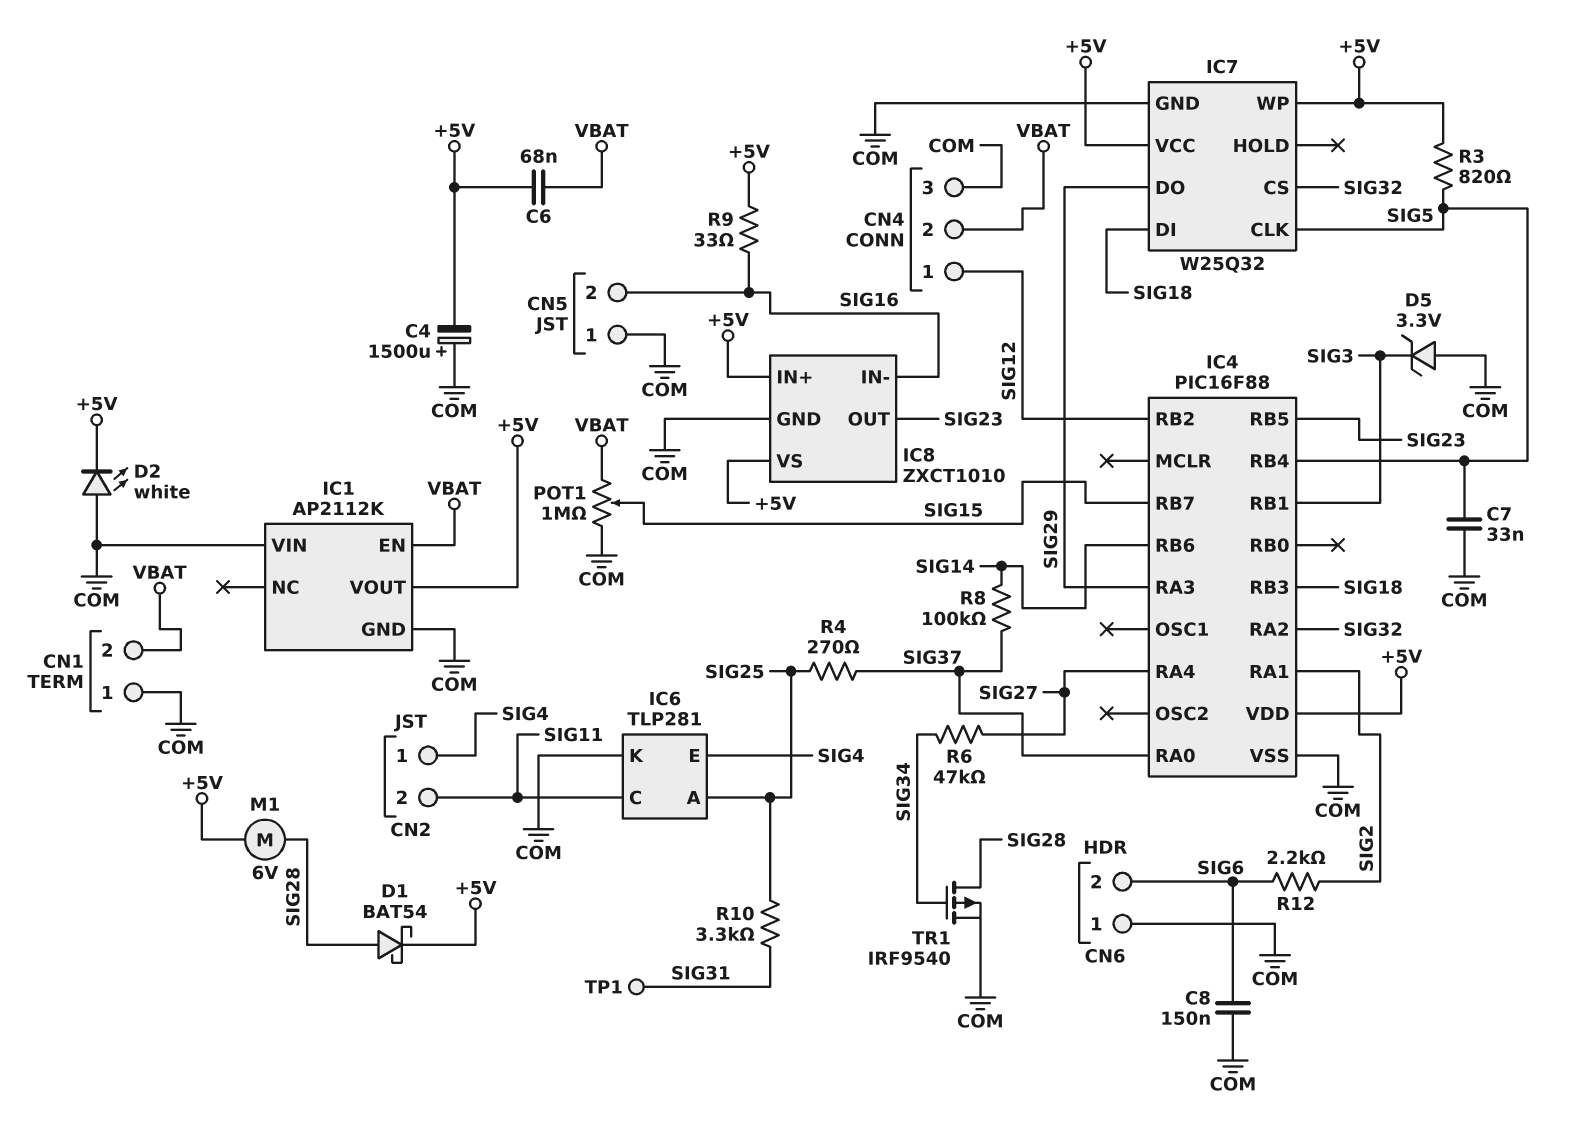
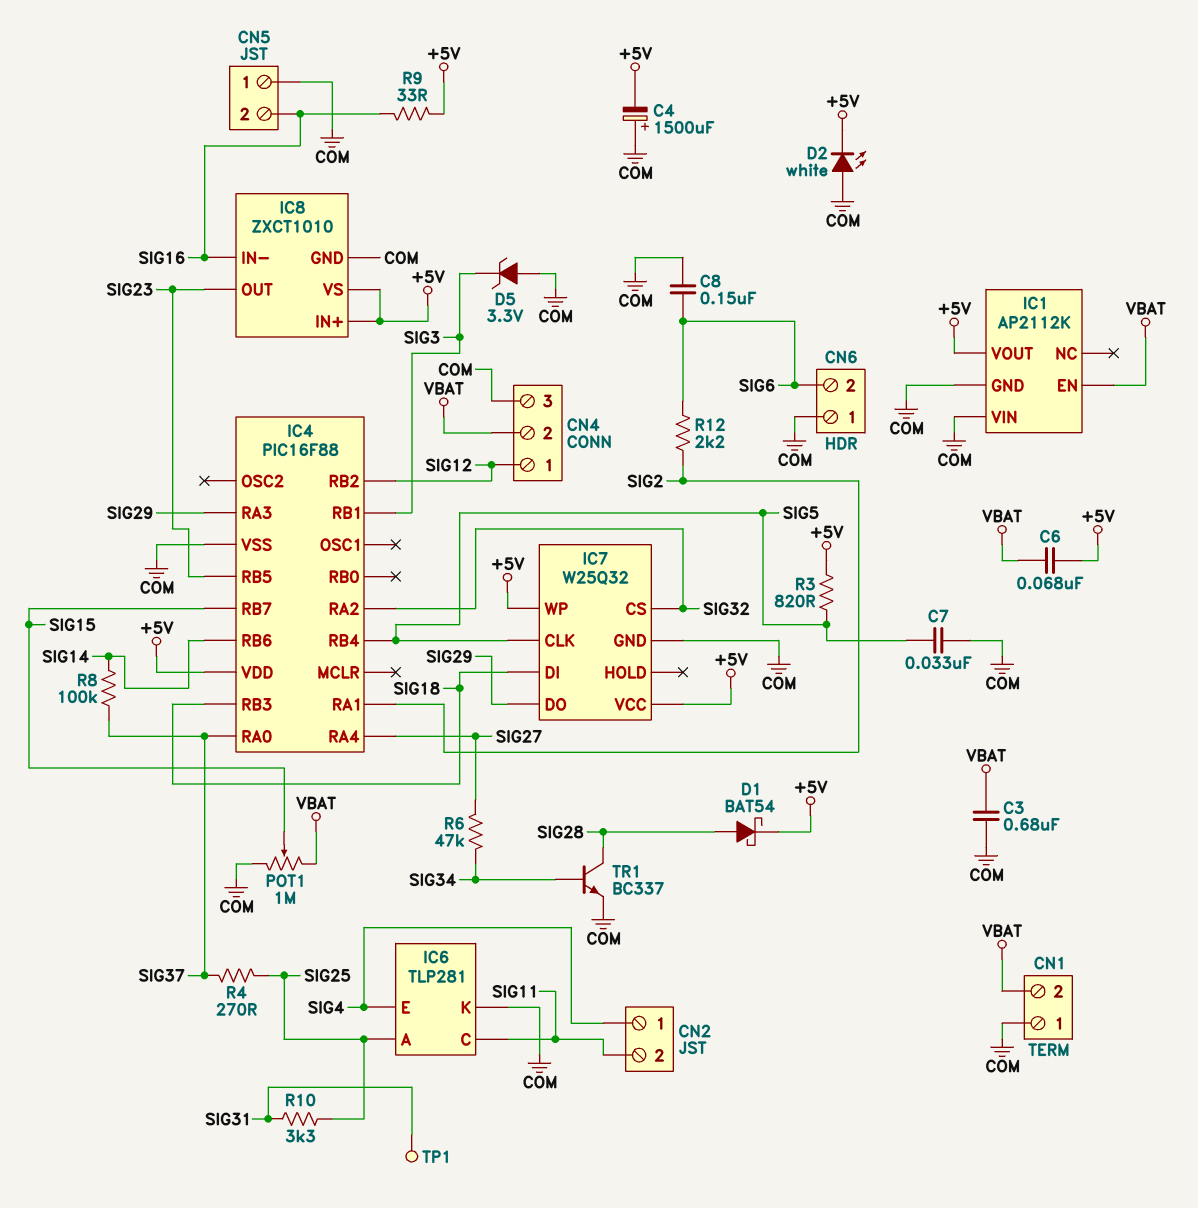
C3: none -> 680nF (COM, VBAT)
M1: motor 6V (+5V, SIG28) -> none
TR1: PMOS IRF9540 (G SIG34, D SIG28, S COM) -> NPN BC337 (B SIG34, C SIG28, E COM)

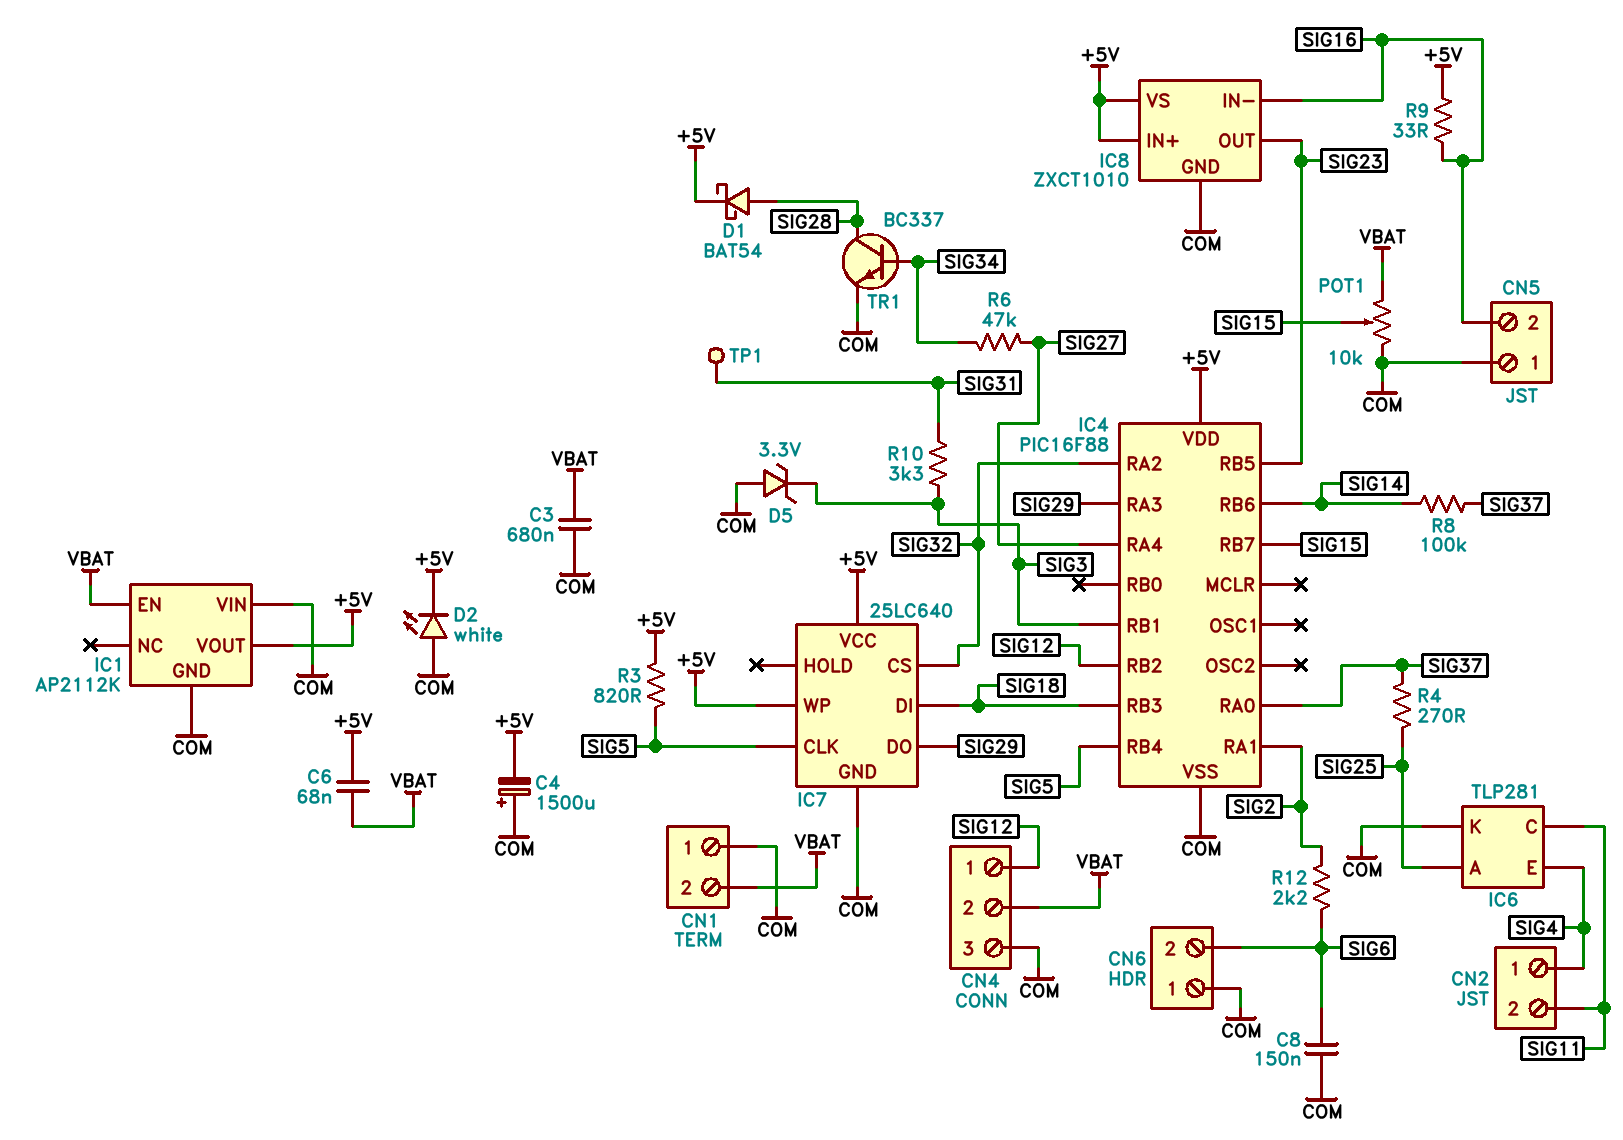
C7: 33nF (COM, SIG5) -> none
IC7: W25Q32 -> 25LC640
POT1: 1M (COM, VBAT, wiper SIG15) -> 10k (COM, VBAT, wiper SIG15)
R10: 3.3k (SIG25, SIG31) -> 3.3k (SIG3, SIG31)

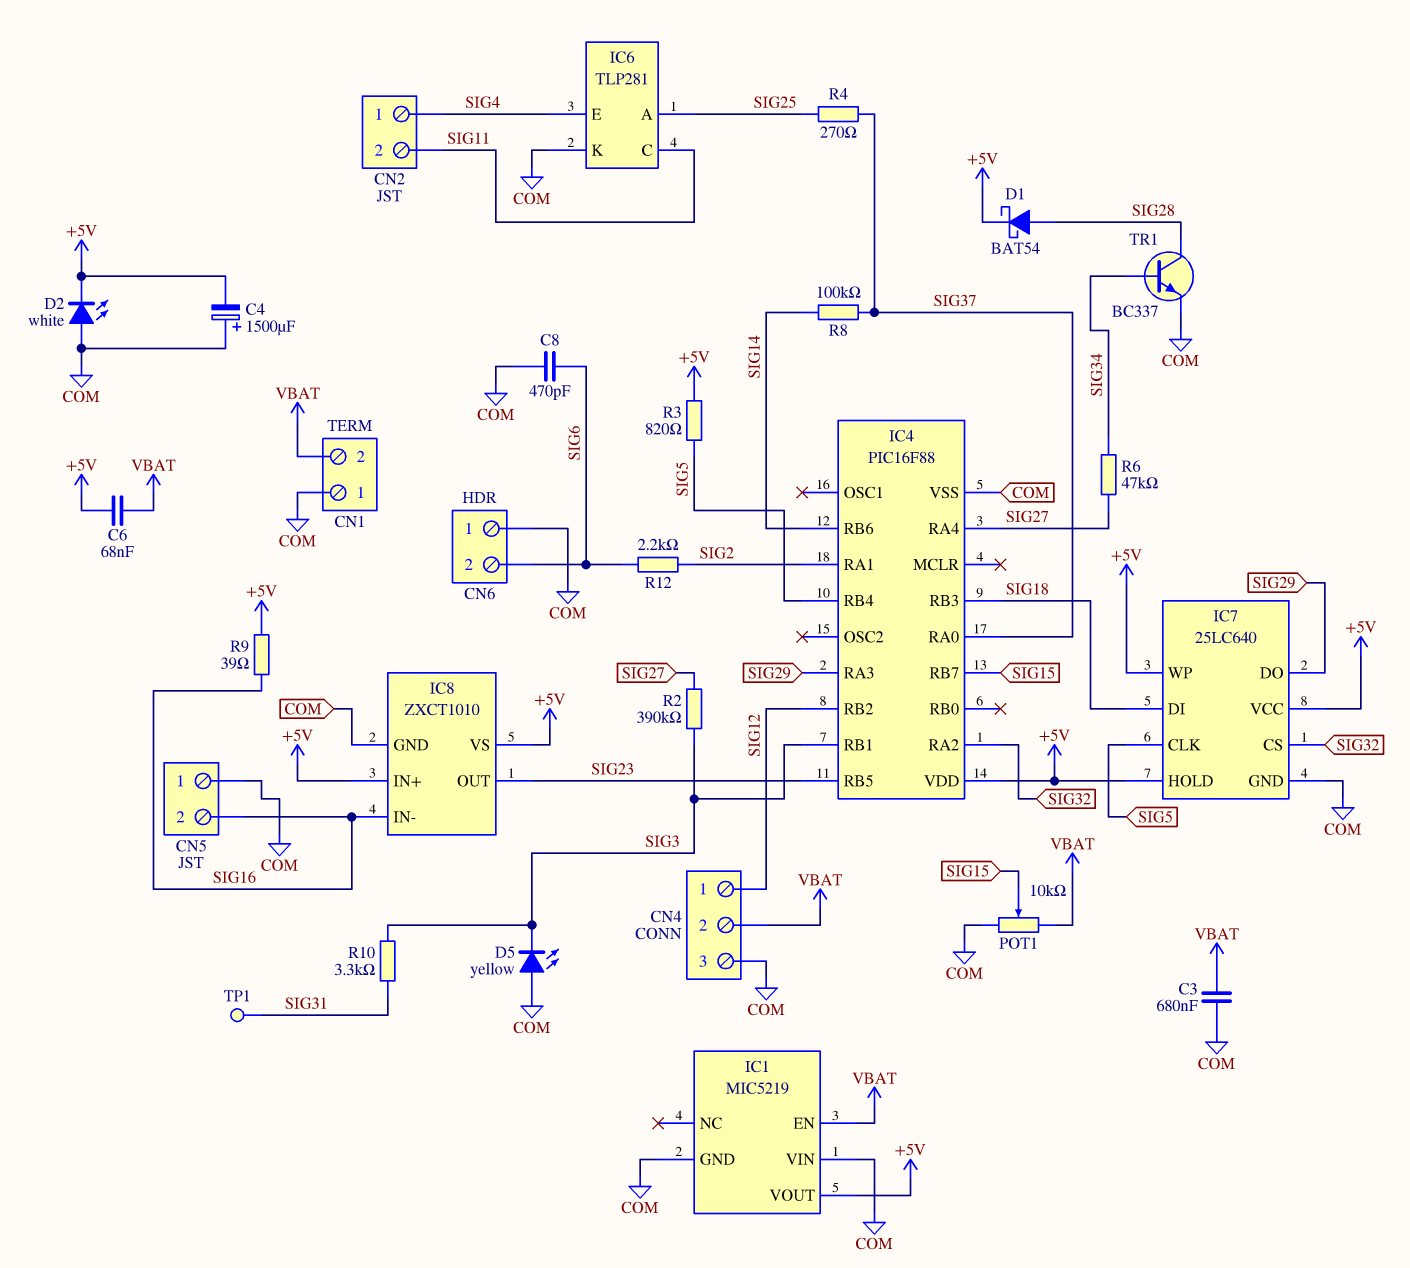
C8: 150nF (COM, SIG6) -> 470pF (COM, SIG6)
D5: zener 3.3V (A COM, K SIG3) -> LED yellow (A COM, K SIG3)
IC1: AP2112K -> MIC5219
IC7 pin HOLD: none -> +5V
R2: none -> 390k (SIG3, SIG27)
R9: 33 (+5V, SIG16) -> 39 (+5V, SIG16)

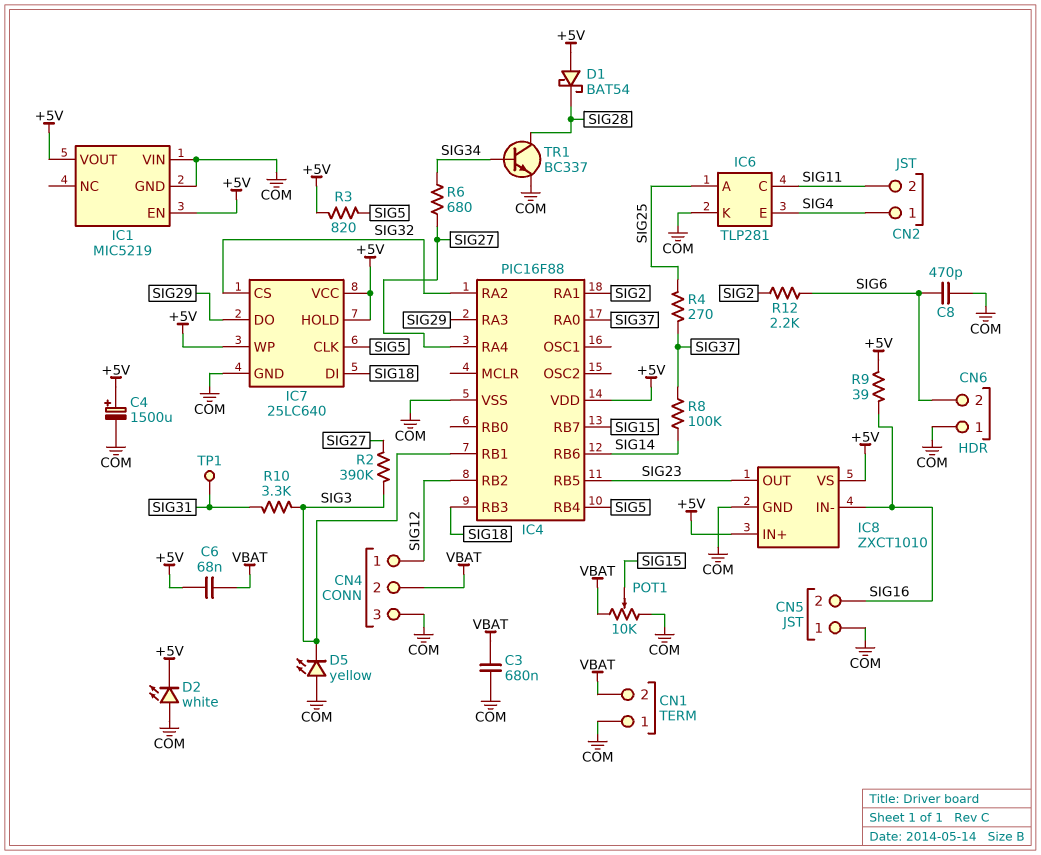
C4: 1500uF (plus COM, minus +5V) -> 1500uF (plus +5V, minus COM)
D1: schottky BAT54 (A SIG28, K +5V) -> schottky BAT54 (A +5V, K SIG28)
IC1 pin EN: VBAT -> +5V
R6: 47k (SIG27, SIG34) -> 680 (SIG27, SIG34)

